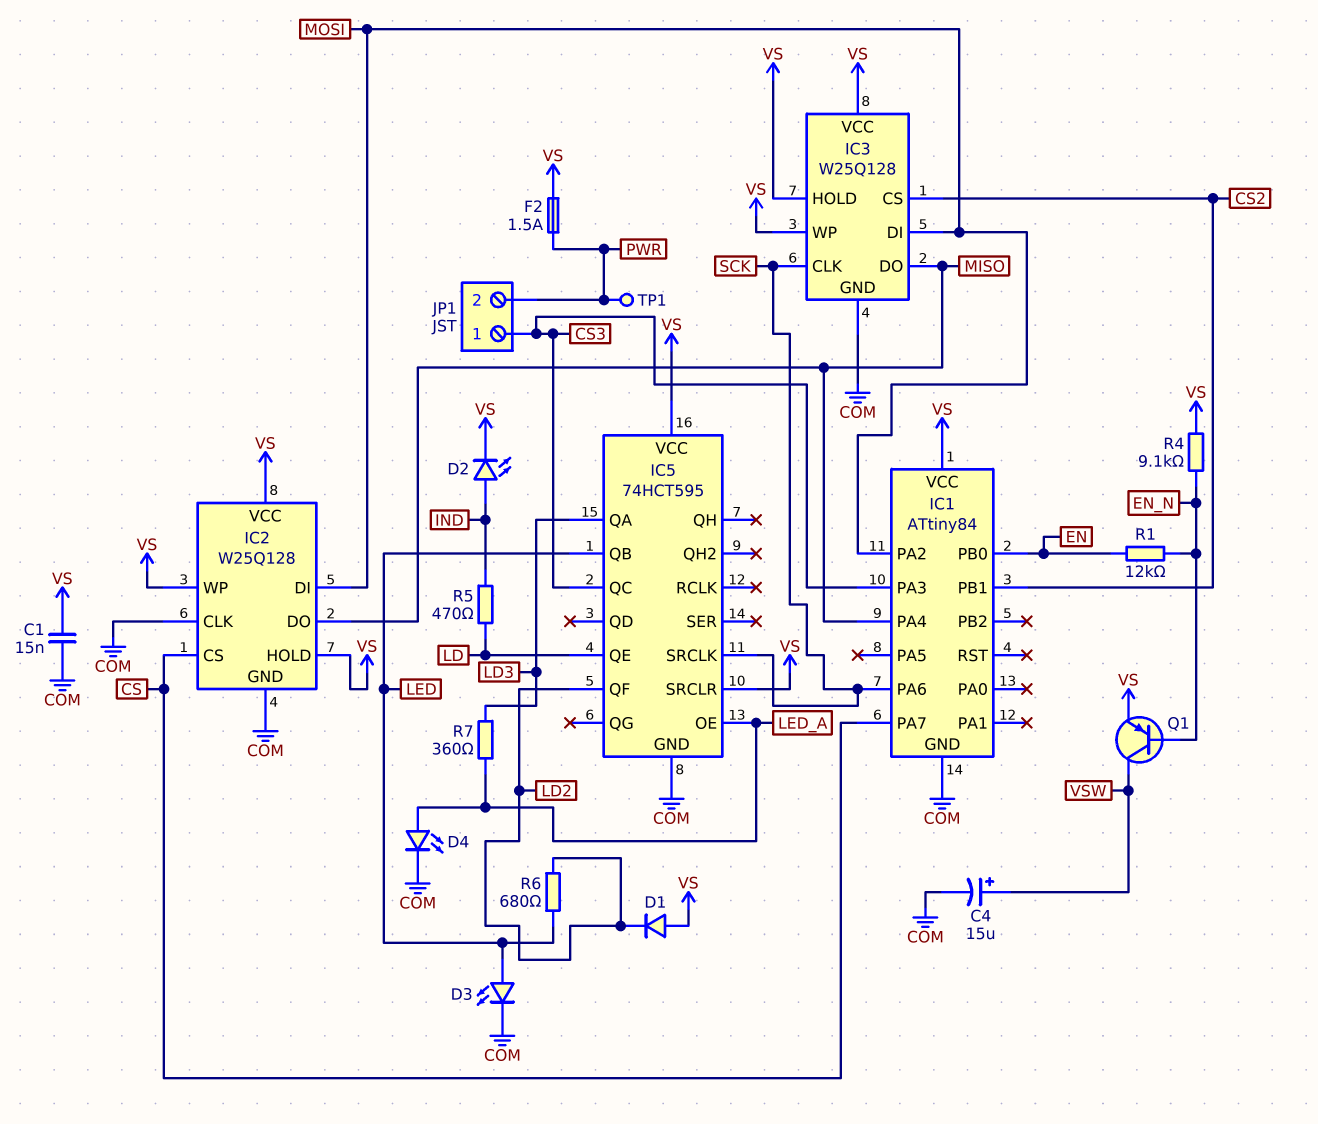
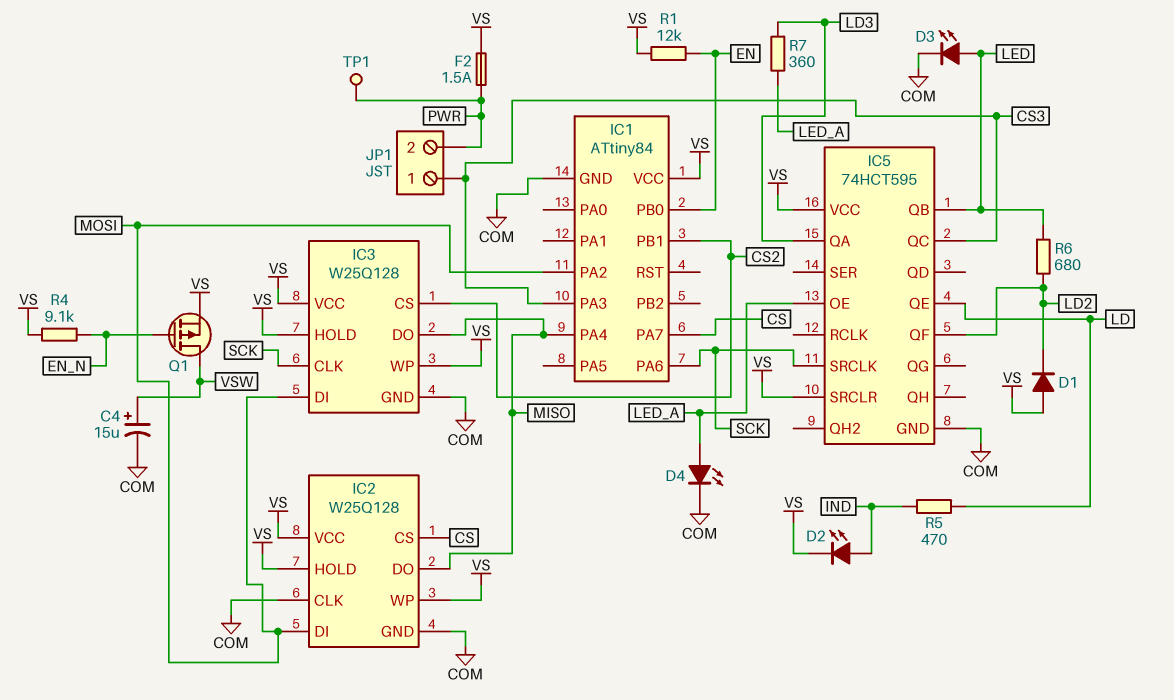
C1: 15nF (COM, VS) -> none
Q1: PNP (B EN_N, C VSW, E VS) -> PMOS (G EN_N, D VSW, S VS)
R1: 12k (EN, EN_N) -> 12k (EN, VS)

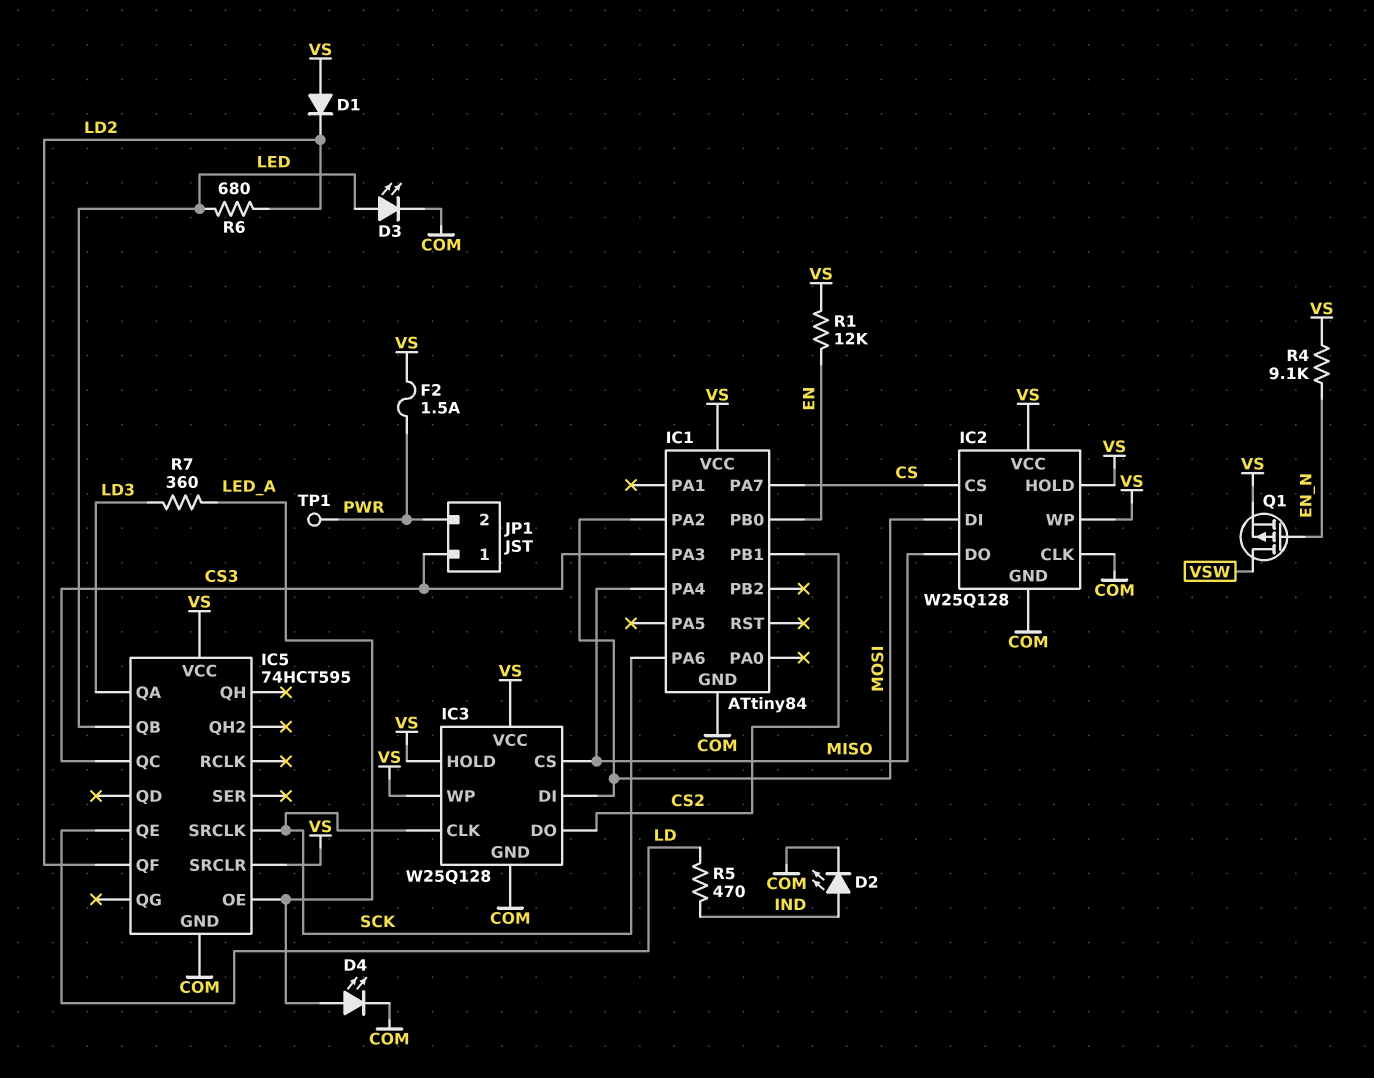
C4: 15uF (plus VSW, minus COM) -> none
D2: LED (A IND, K VS) -> LED (A IND, K COM)
IC3 pin CS: CS2 -> MISO
IC3 pin DO: MISO -> CS2

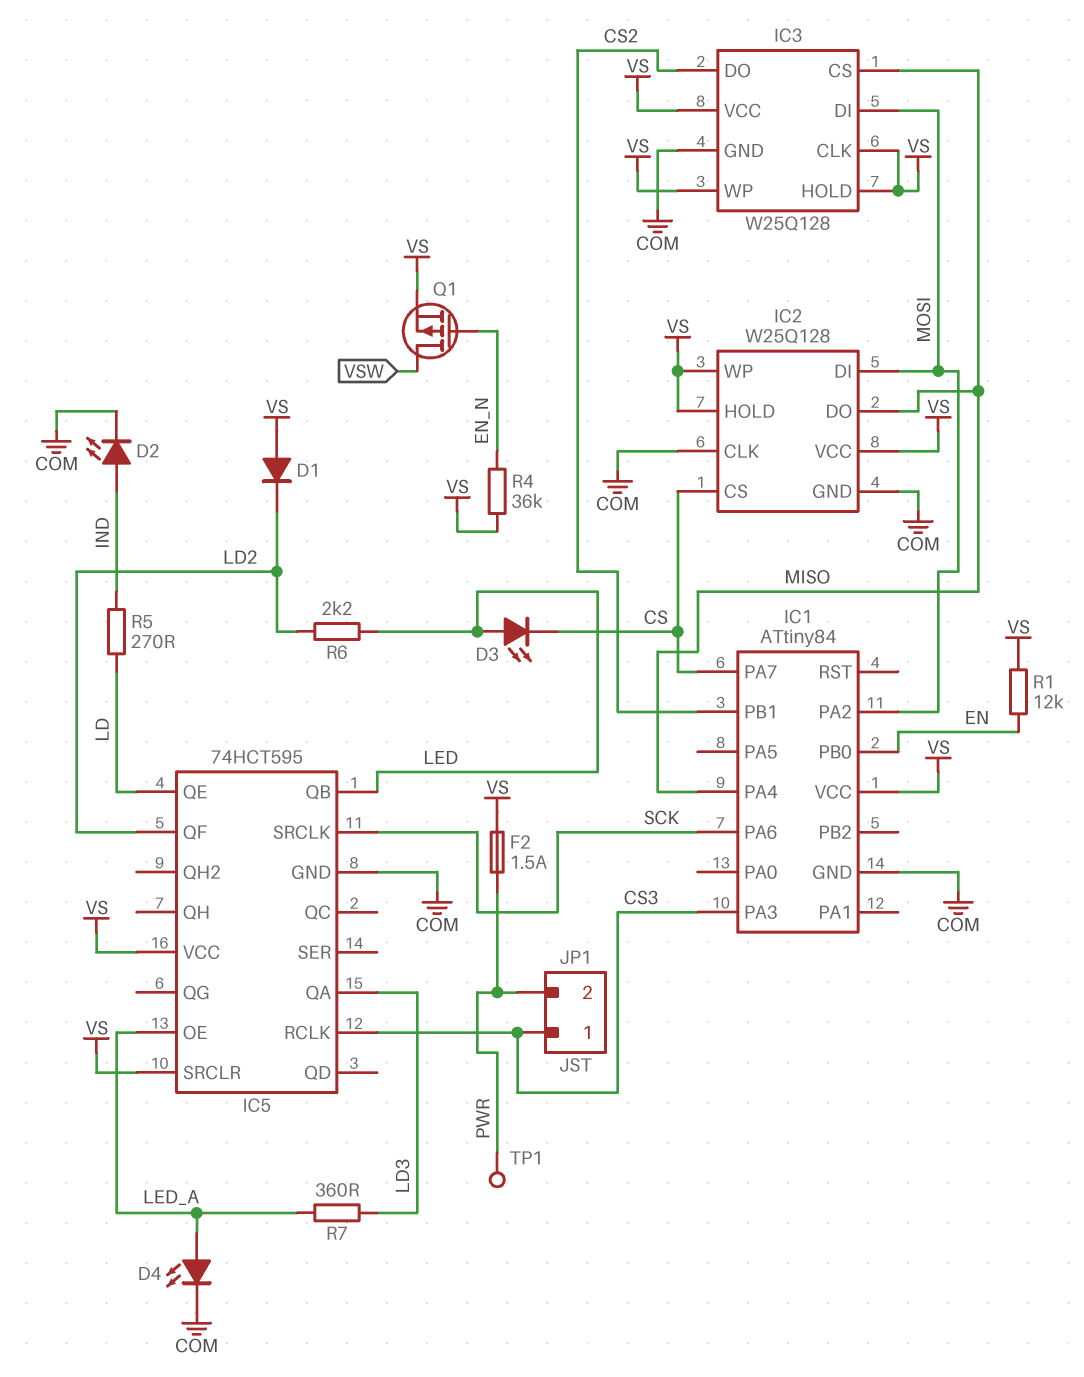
D3: LED (A LED, K COM) -> LED (A LED, K CS)
IC3 pin CLK: SCK -> VS
IC5 pin QC: CS3 -> none
IC5 pin RCLK: none -> CS3
R4: 9.1k (EN_N, VS) -> 36k (EN_N, VS)
R5: 470 (IND, LD) -> 270 (IND, LD)
R6: 680 (LD2, LED) -> 2.2k (LD2, LED)

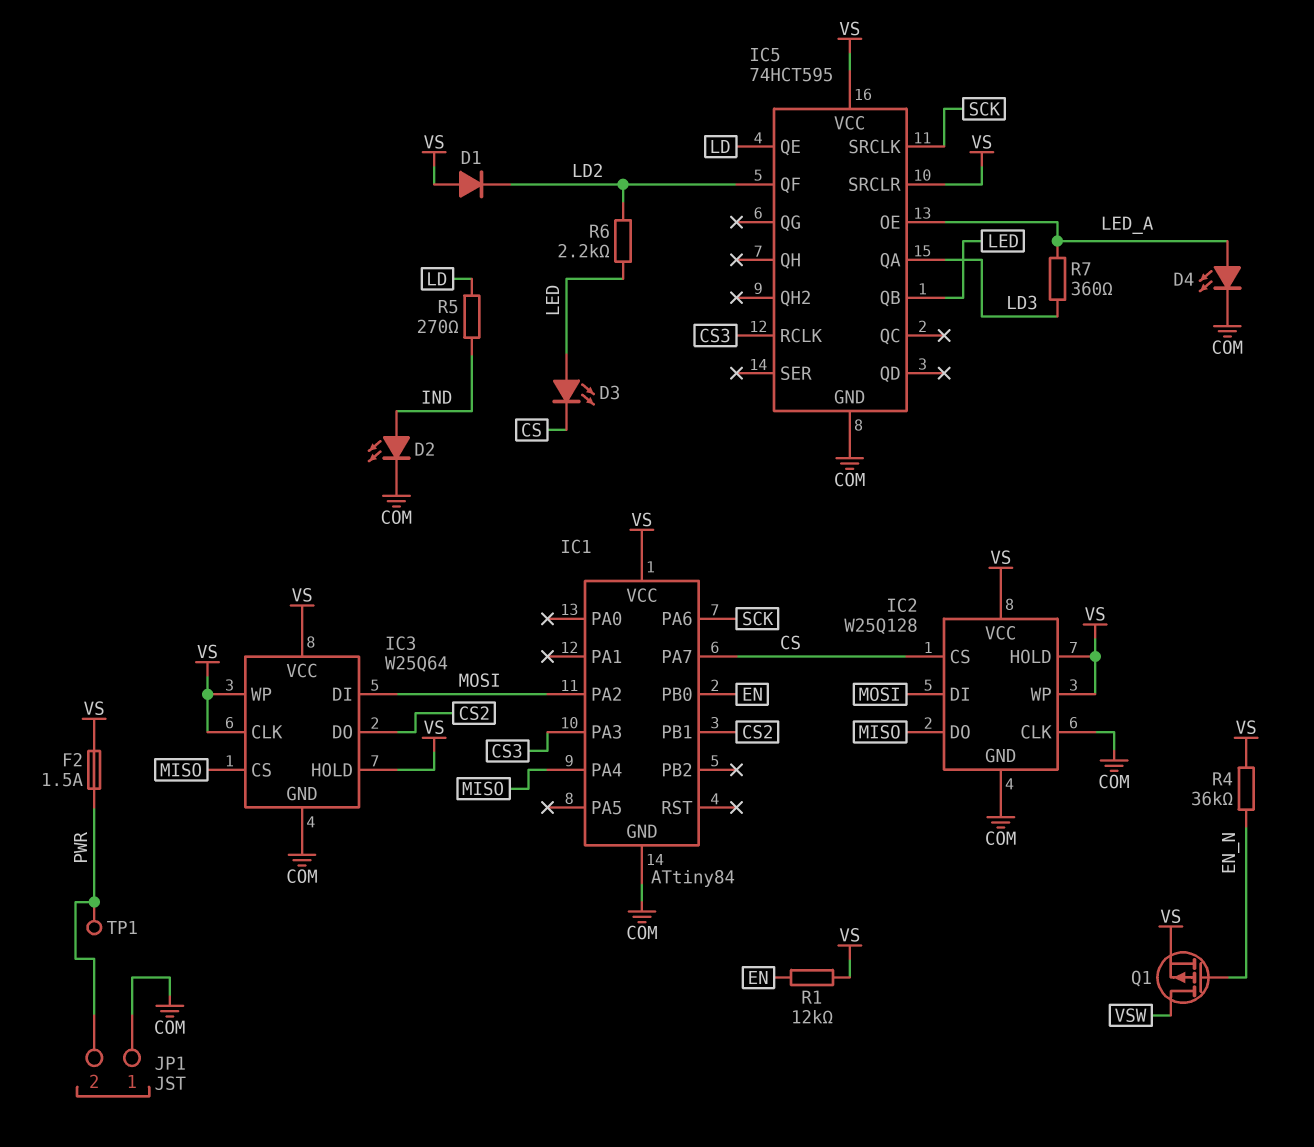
IC3: W25Q128 -> W25Q64
JP1 pin 1: CS3 -> COM

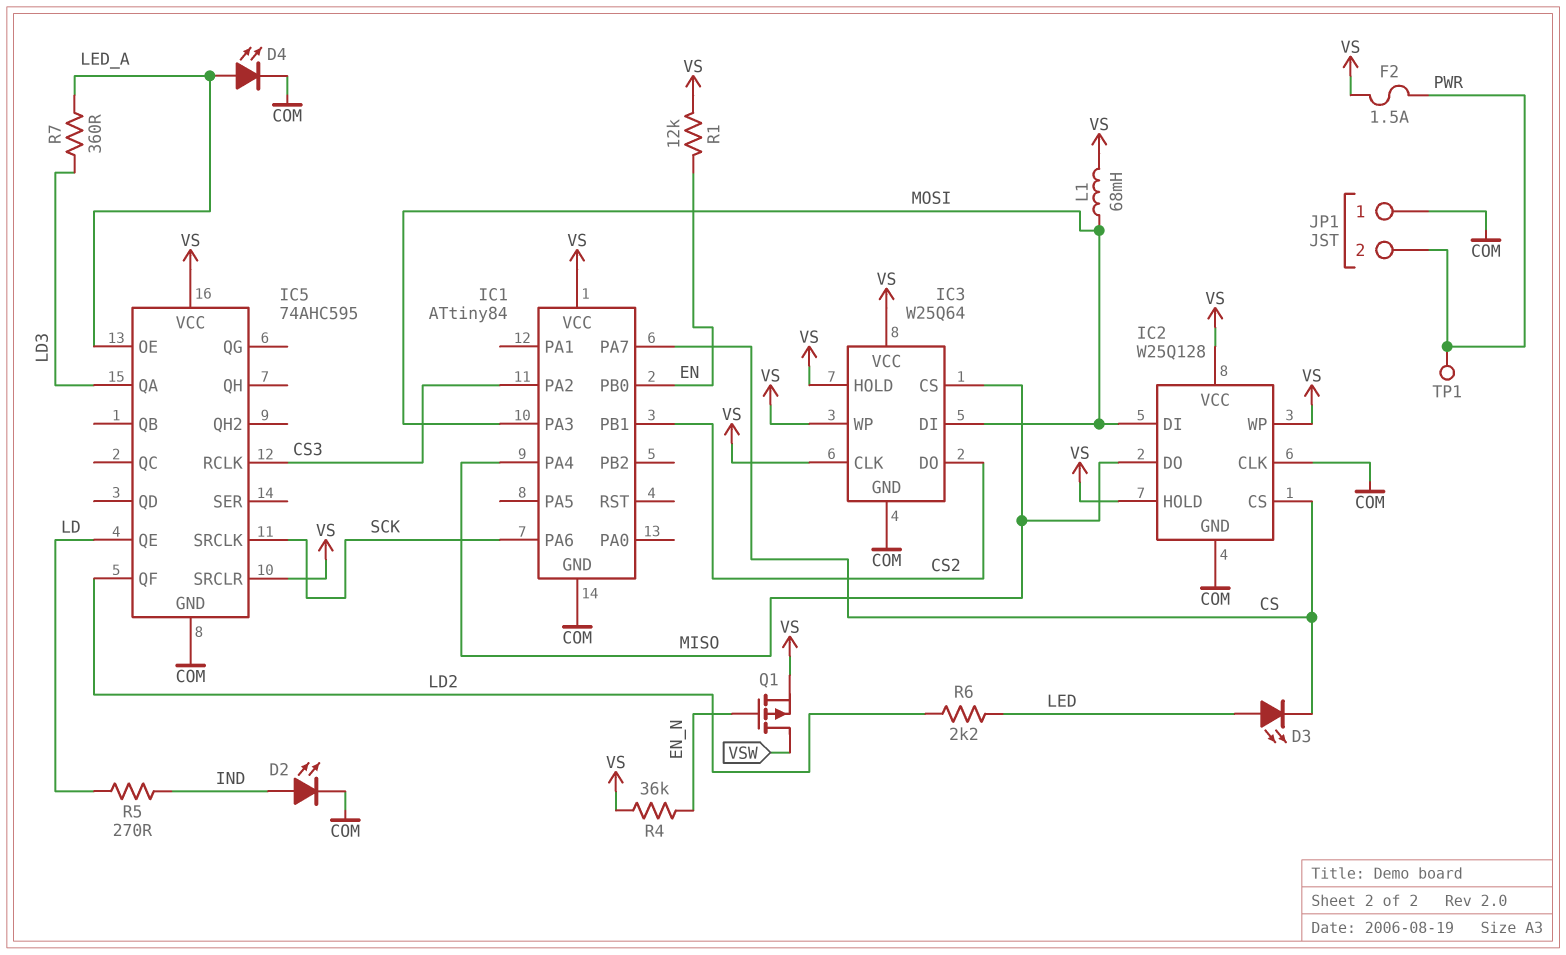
D1: diode (A VS, K LD2) -> none
IC1 pin PA2: MOSI -> CS3
IC1 pin PA3: CS3 -> MOSI
IC5: 74HCT595 -> 74AHC595
IC5 pin QB: LED -> none
L1: none -> 68mH (MOSI, VS)

